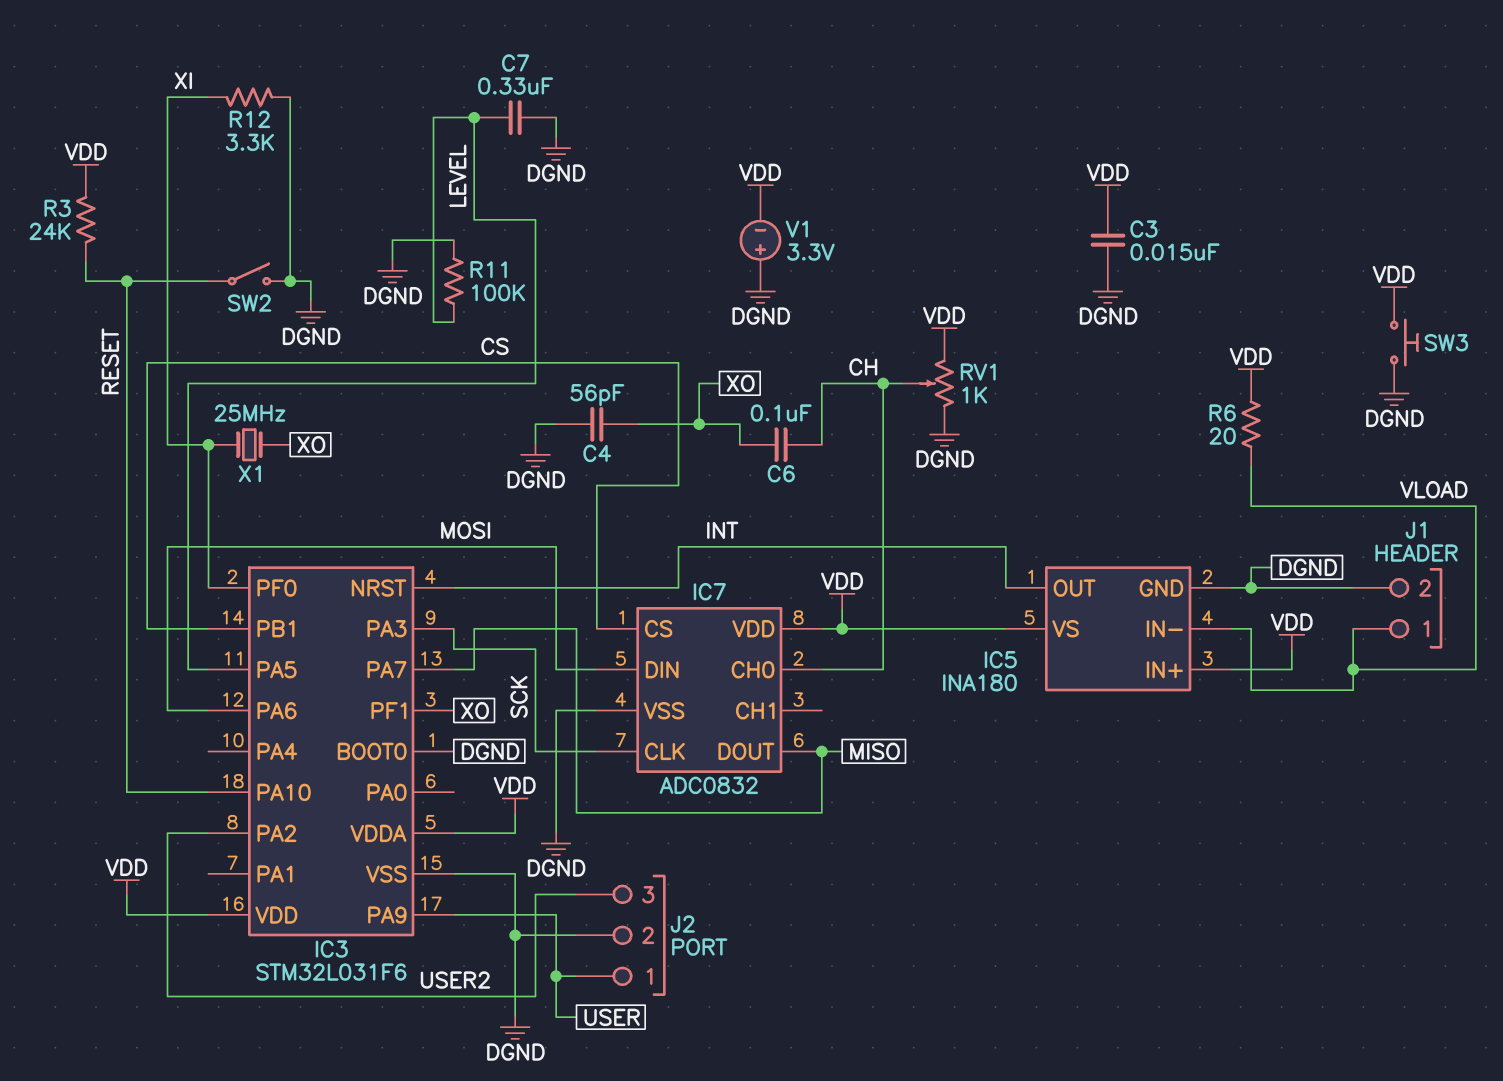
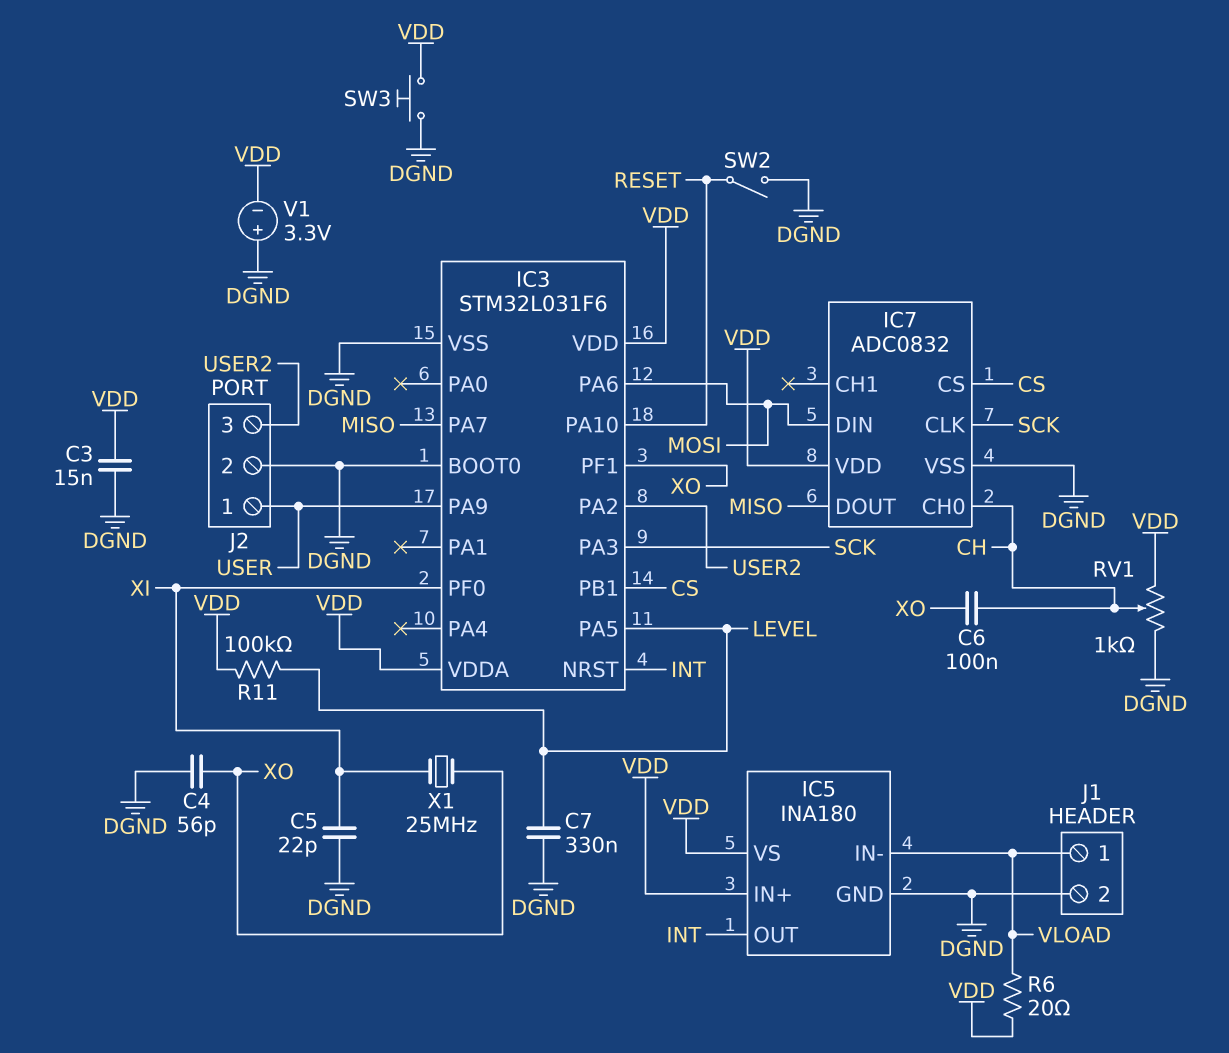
C5: none -> 22pF (DGND, XI)
R3: 24k (RESET, VDD) -> none
R11: 100k (DGND, LEVEL) -> 100k (LEVEL, VDD)
R12: 3.3k (DGND, XI) -> none

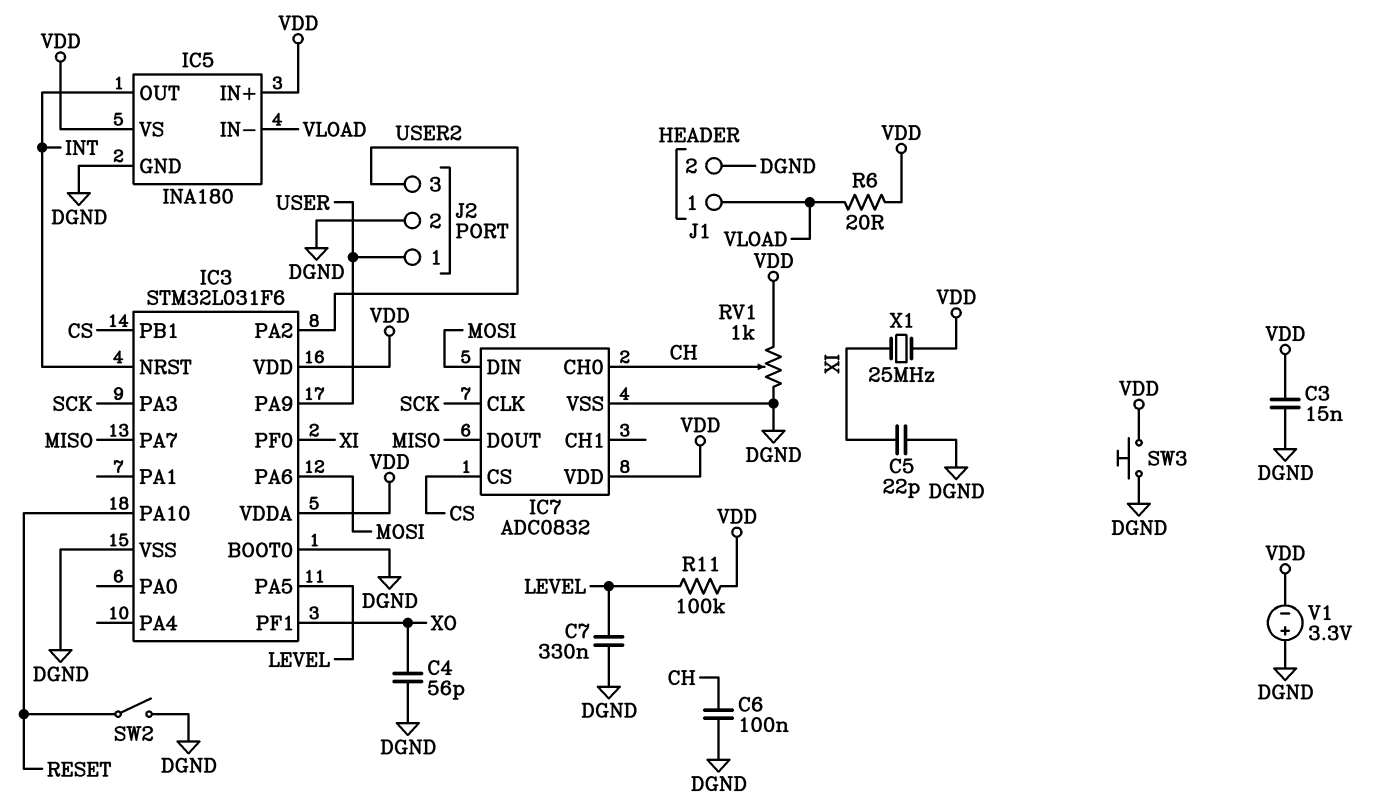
C6: 100nF (CH, XO) -> 100nF (CH, DGND)
X1: 25MHz (XI, XO) -> 25MHz (VDD, XI)

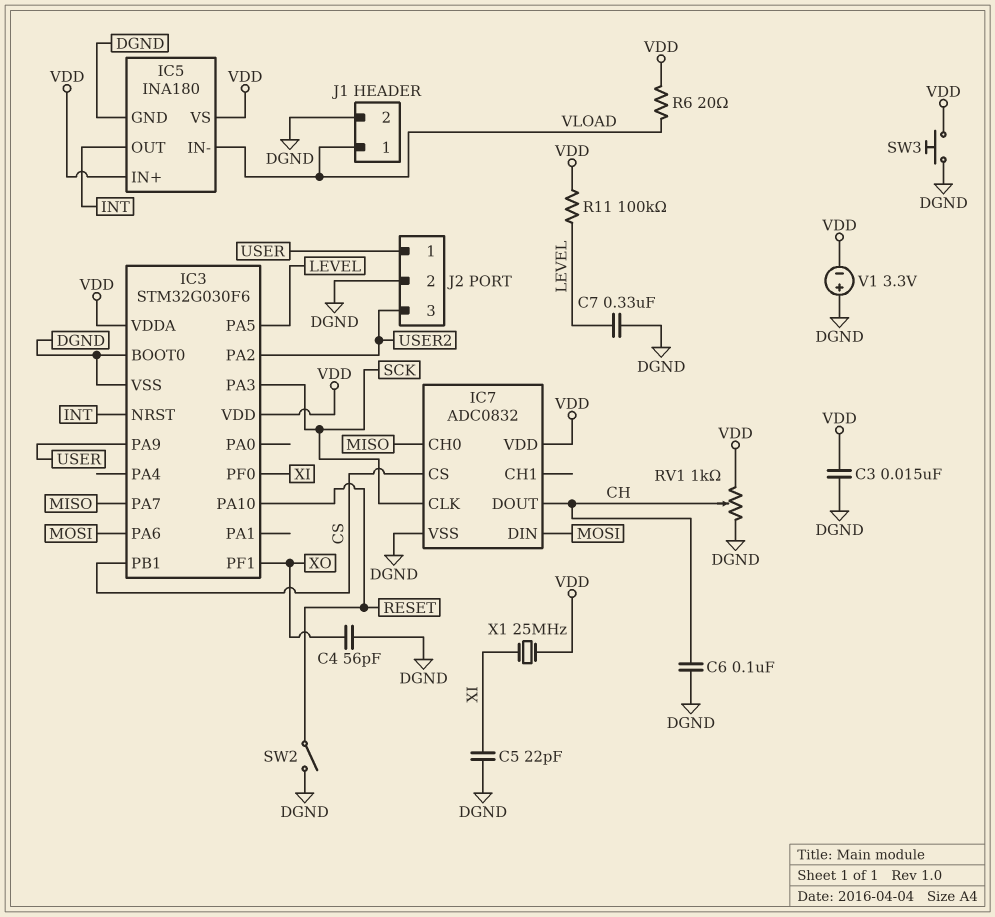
IC3: STM32L031F6 -> STM32G030F6
IC7 pin CH0: CH -> MISO
IC7 pin DOUT: MISO -> CH

